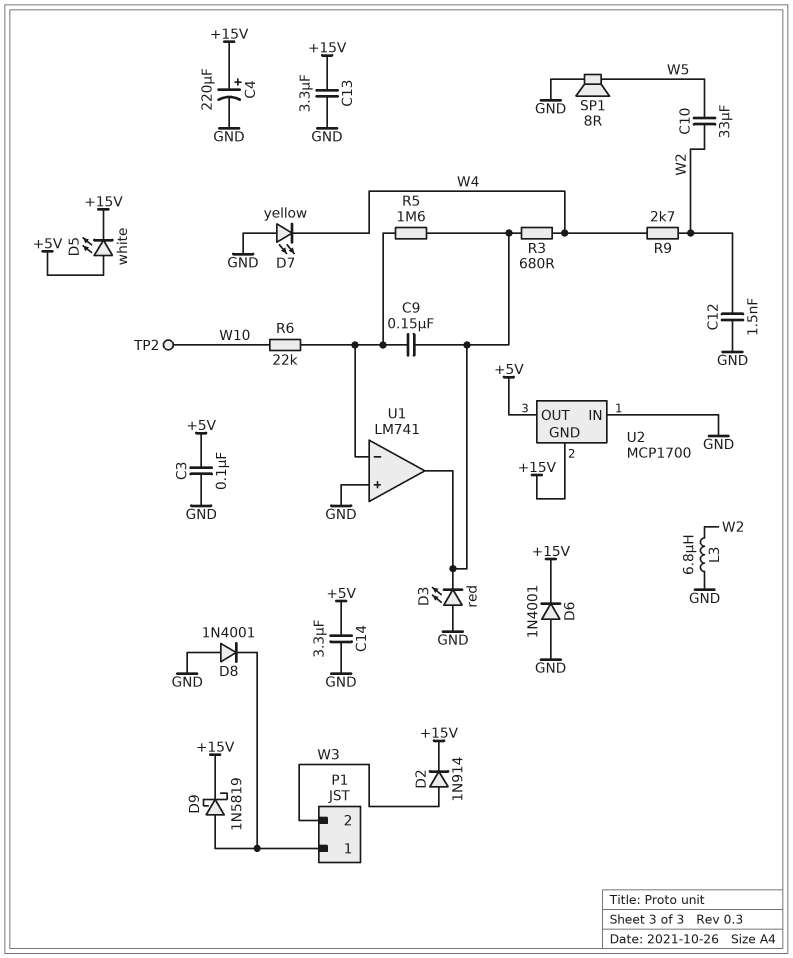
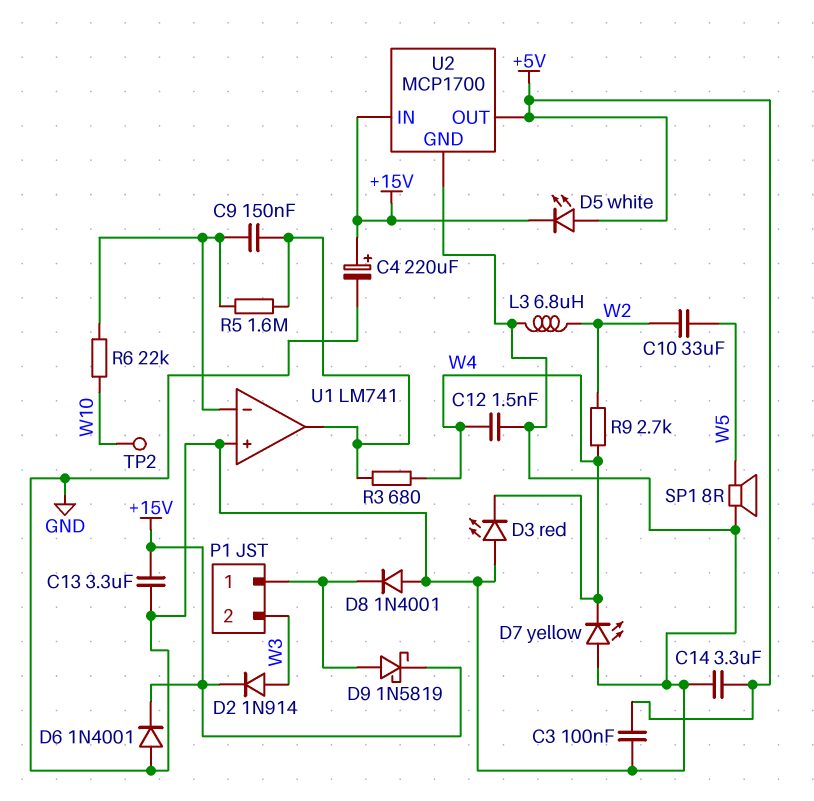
C12: 1.5nF (GND, W2) -> 1.5nF (GND, W4)
D3: LED red (A GND, K U1/out) -> LED red (A GND, K W4)
U2 pin GND: +15V -> GND
U2 pin IN: GND -> +15V

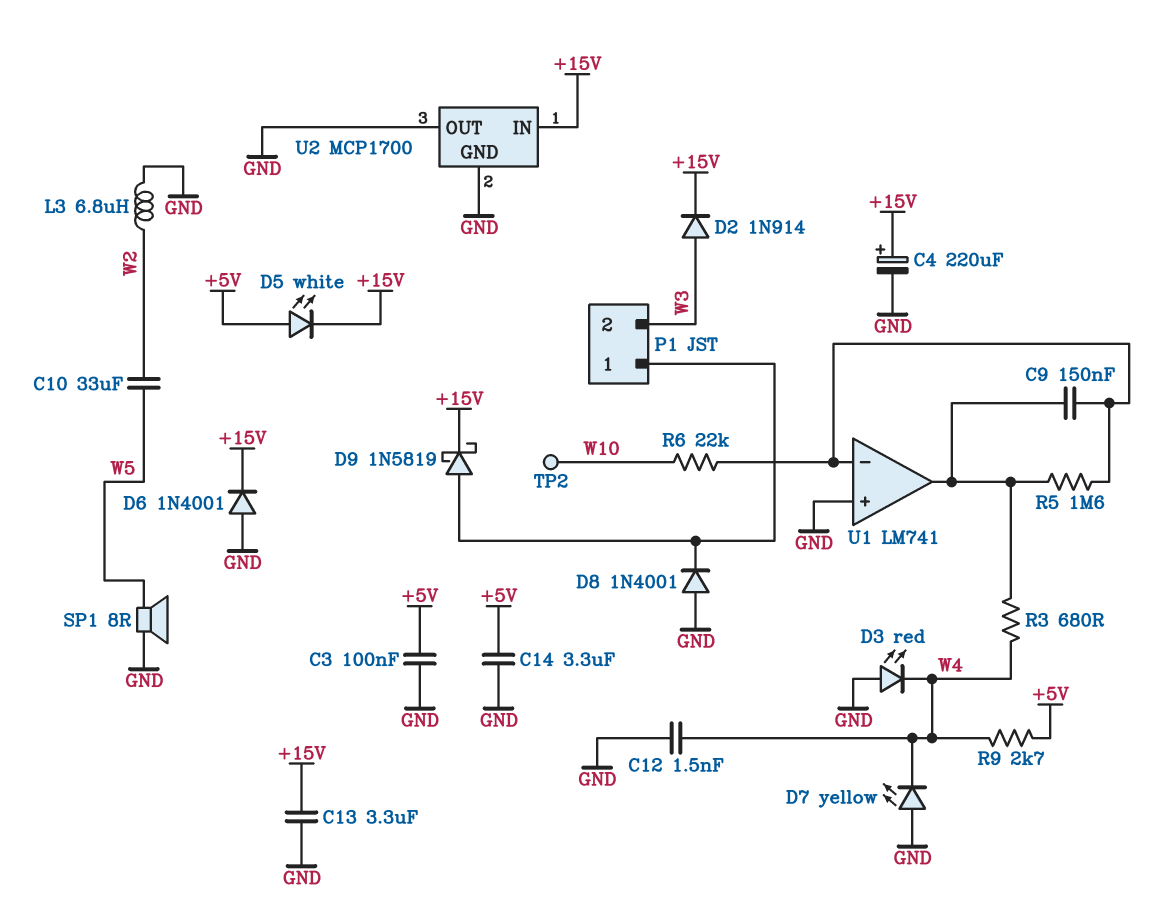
R9: 2.7k (W2, W4) -> 2.7k (+5V, W4)
U2 pin OUT: +5V -> GND

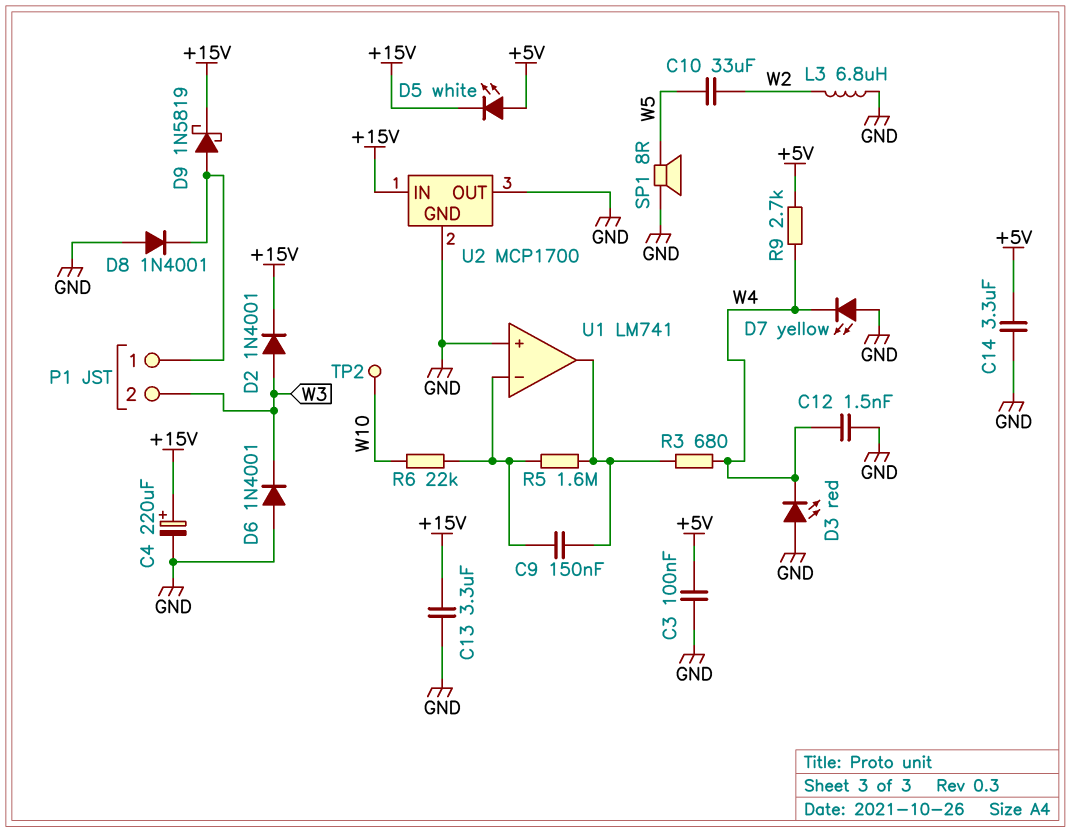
D2: diode 1N914 (A W3, K +15V) -> diode 1N4001 (A W3, K +15V)
D6: diode 1N4001 (A GND, K +15V) -> diode 1N4001 (A GND, K W3)

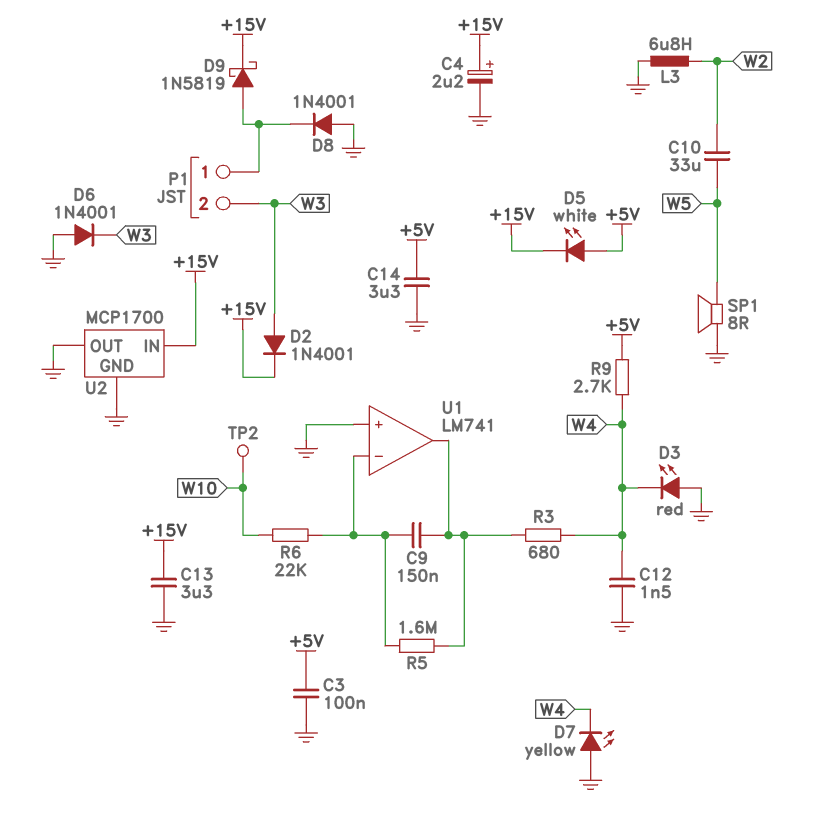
C4: 220uF (plus +15V, minus GND) -> 2.2uF (plus +15V, minus GND)

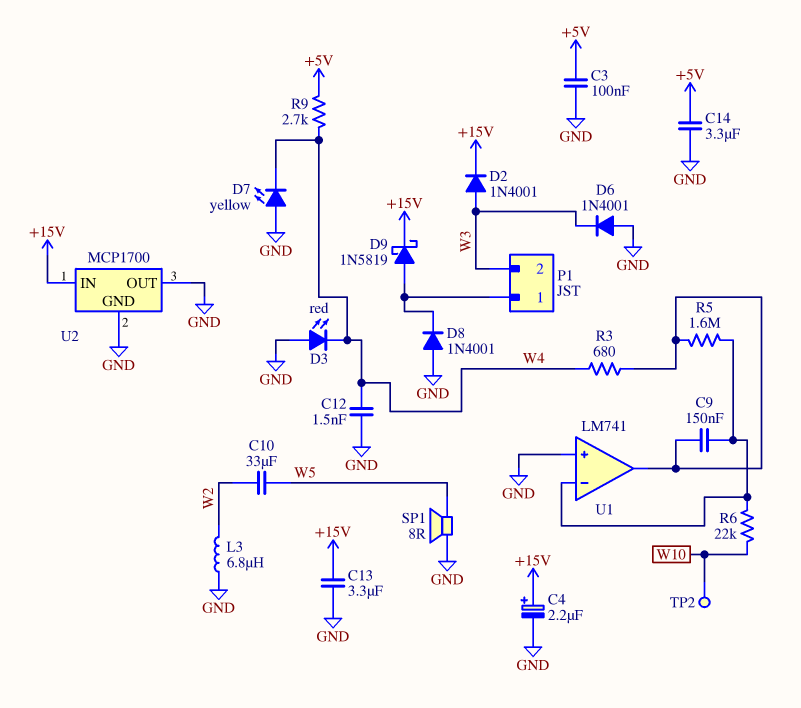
D5: LED white (A +5V, K +15V) -> none

